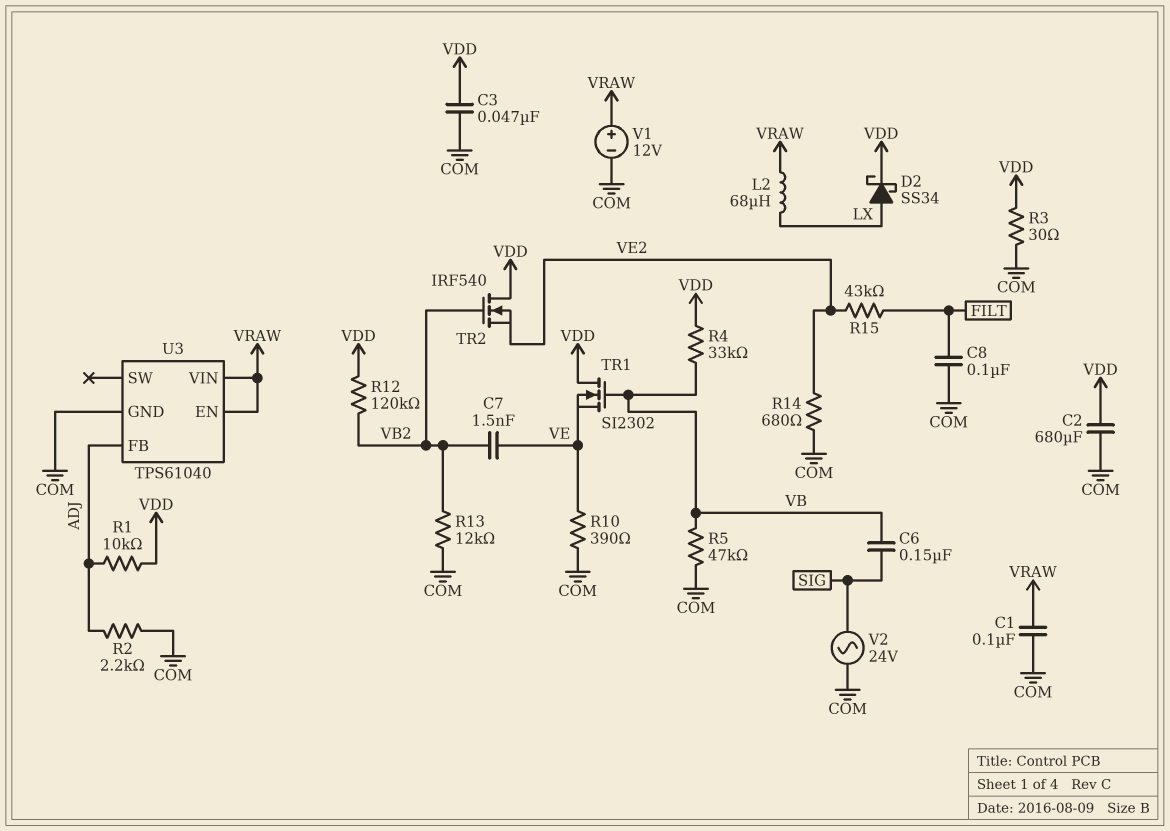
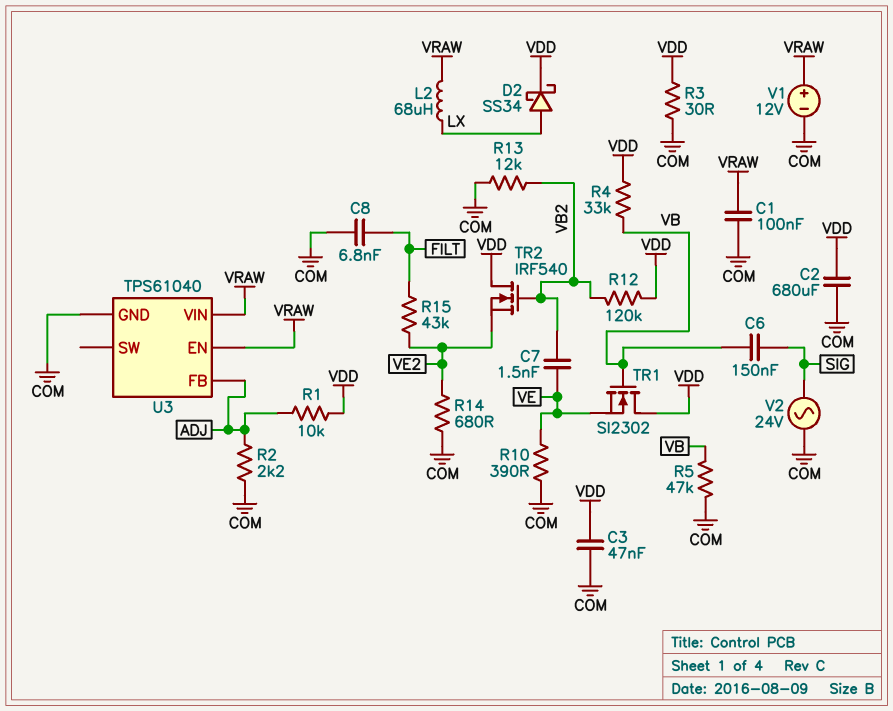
C8: 100nF (COM, FILT) -> 6.8nF (COM, FILT)

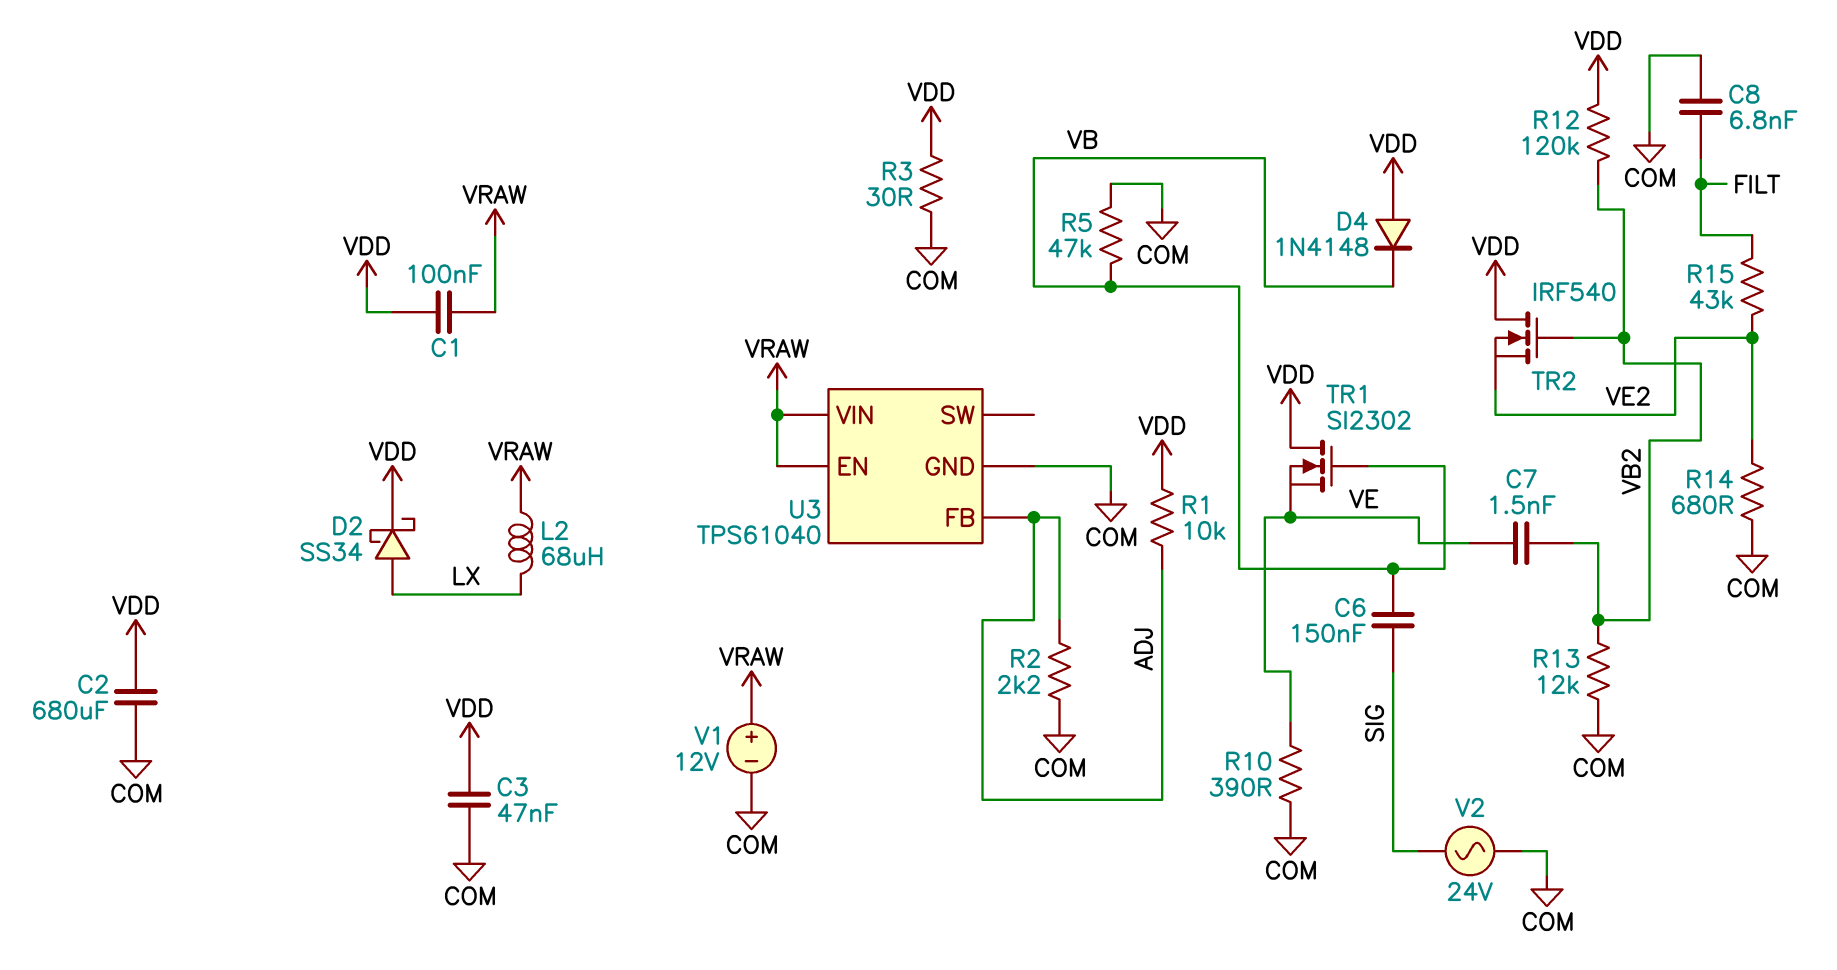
C1: 100nF (COM, VRAW) -> 100nF (VDD, VRAW)
D4: none -> diode 1N4148 (A VDD, K VB)
R4: 33k (VB, VDD) -> none

